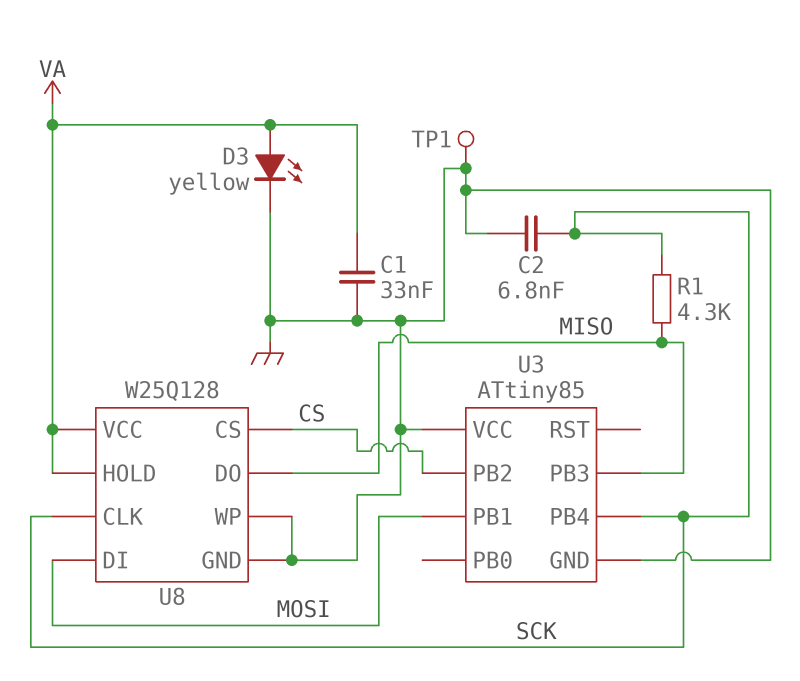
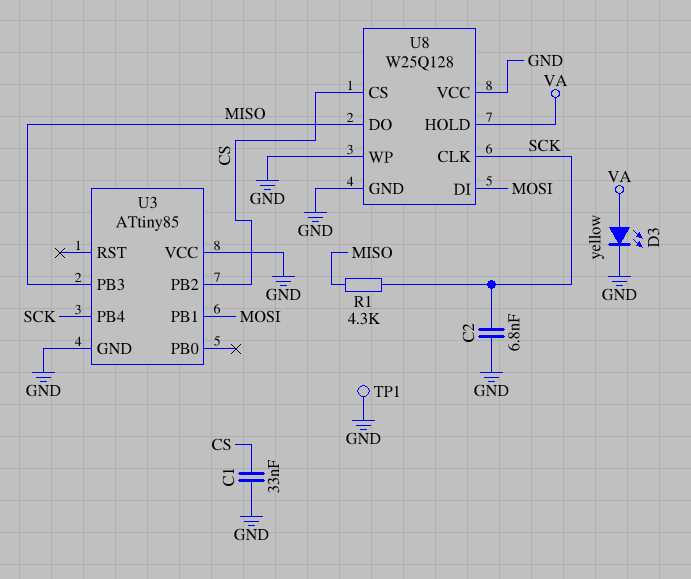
C1: 33nF (GND, VA) -> 33nF (CS, GND)
U8 pin VCC: VA -> GND

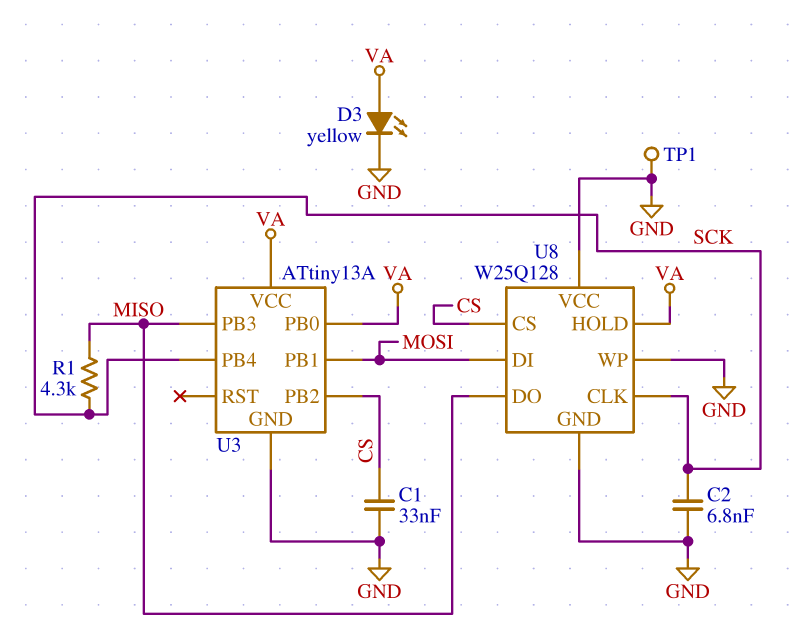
U3: ATtiny85 -> ATtiny13A
U3 pin PB0: none -> VA
U3 pin VCC: GND -> VA

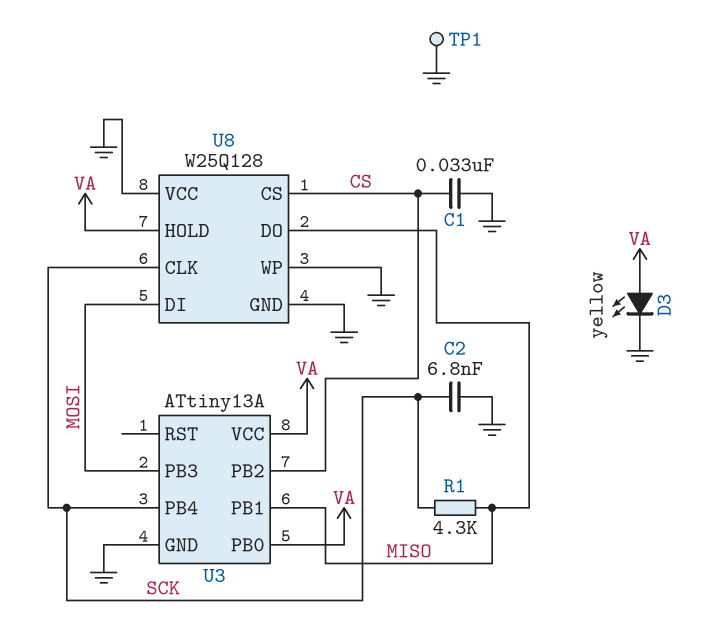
U3 pin PB1: MOSI -> MISO
U3 pin PB3: MISO -> MOSI

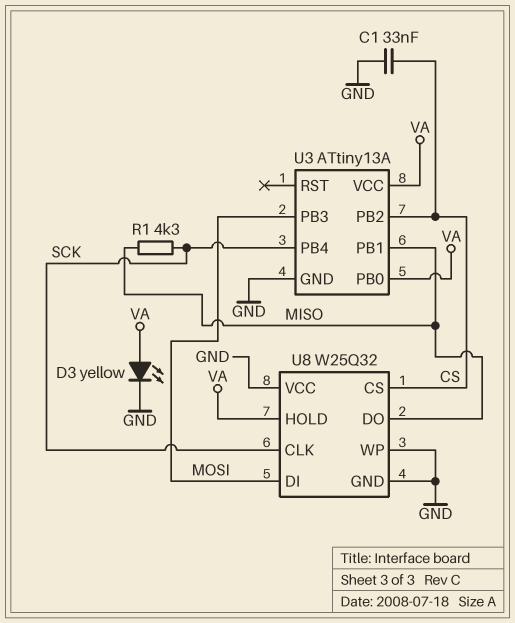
C2: 6.8nF (GND, SCK) -> none
TP1: test point (GND) -> none
U8: W25Q128 -> W25Q32

